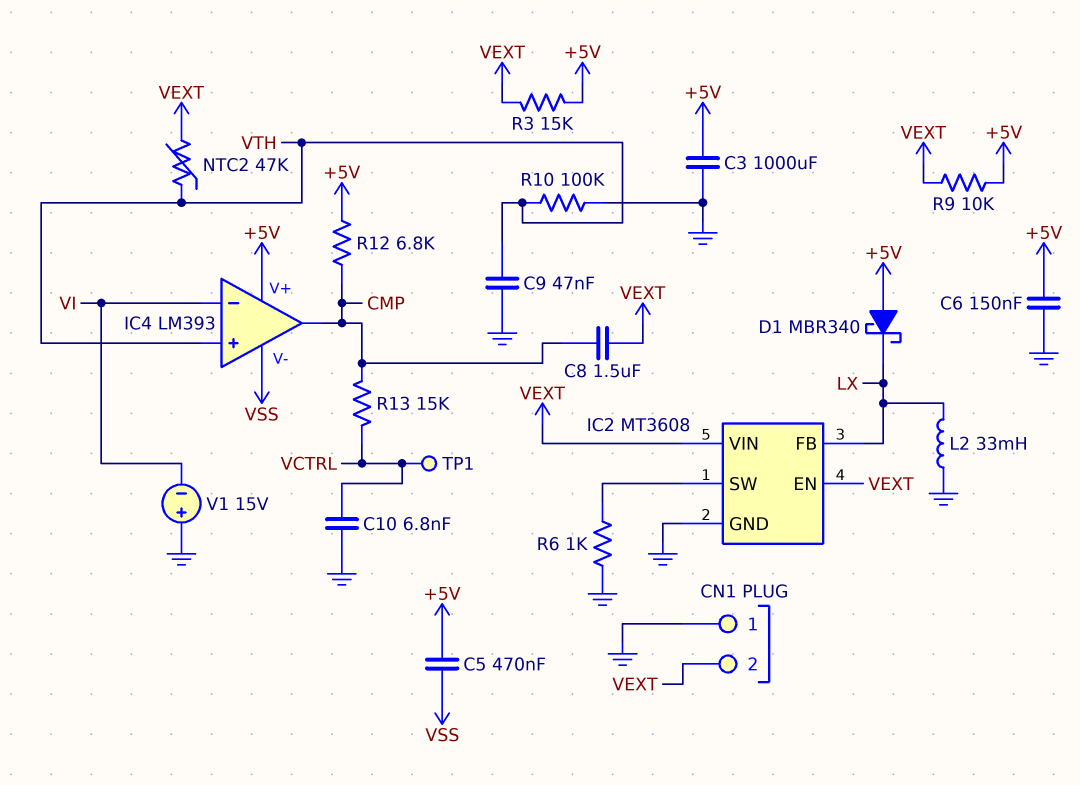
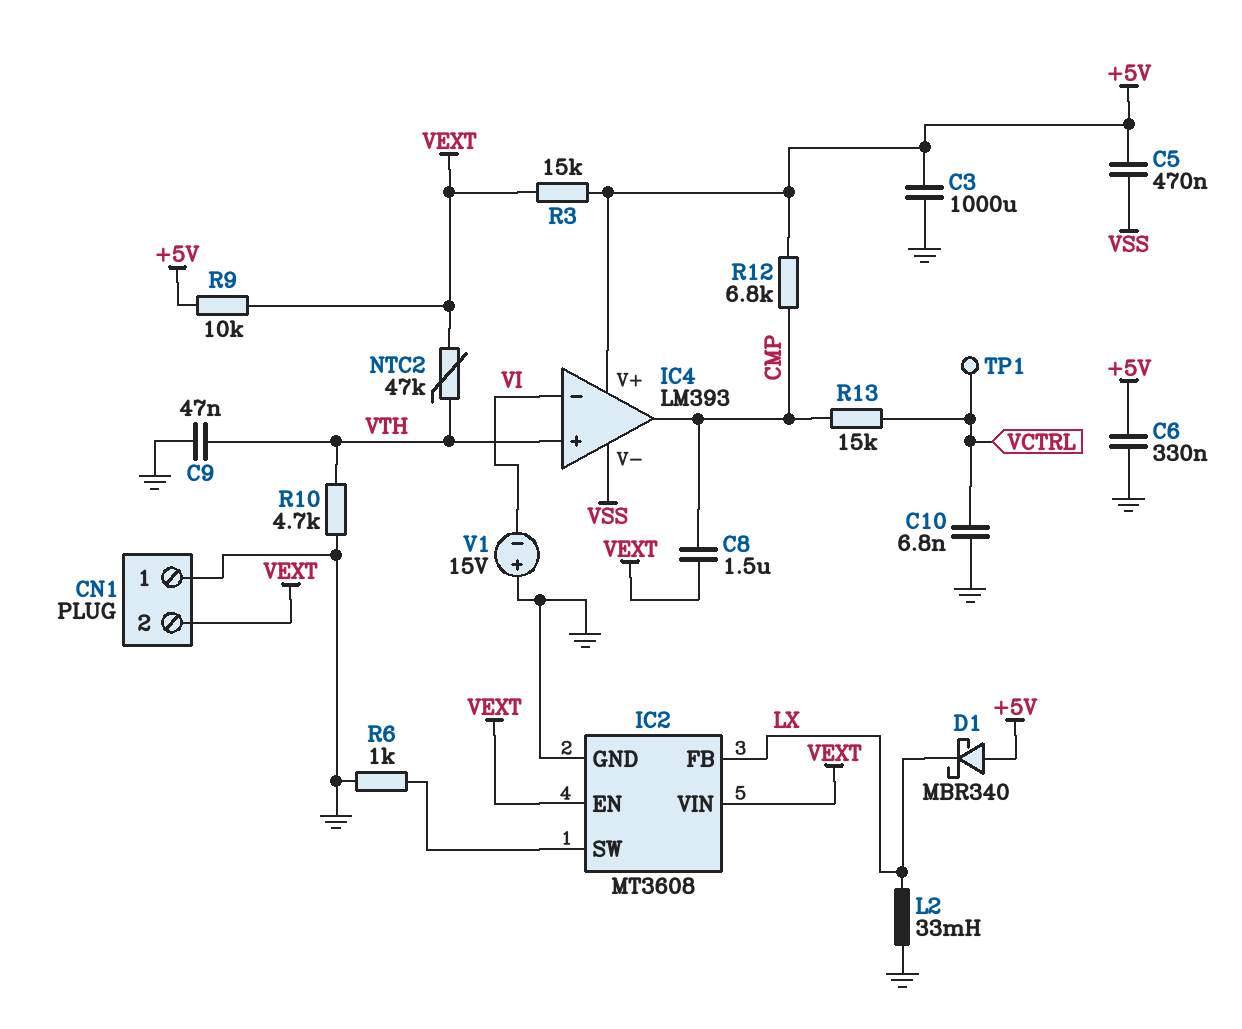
C6: 150nF (+5V, GND) -> 330nF (+5V, GND)
R10: 100k (GND, VTH) -> 4.7k (GND, VTH)

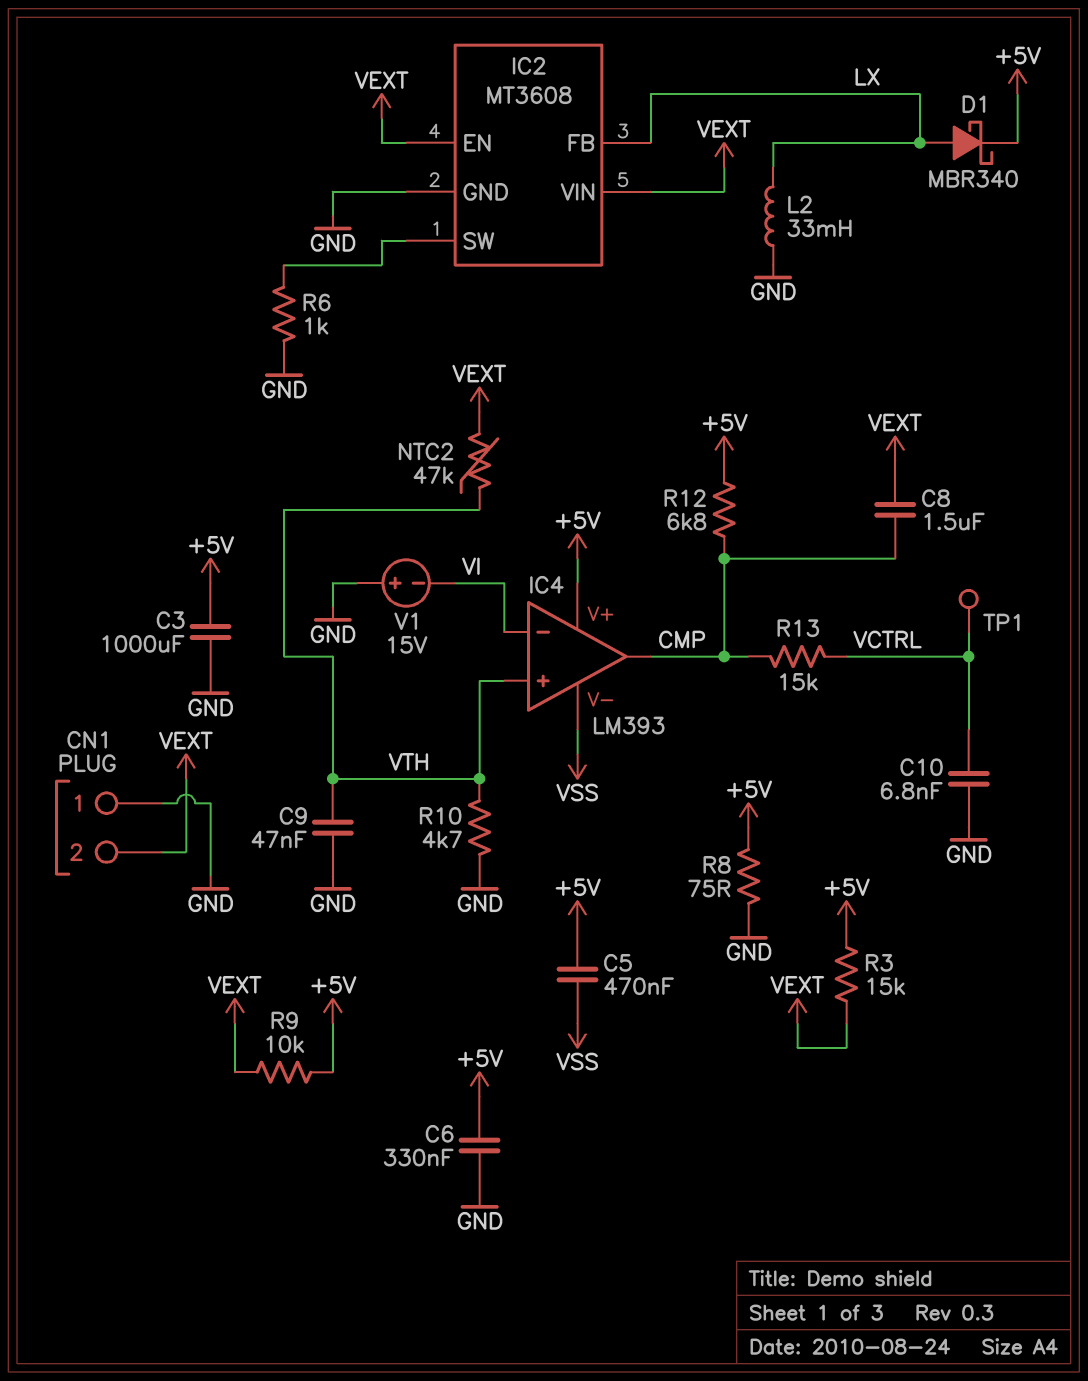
D1: schottky MBR340 (A +5V, K LX) -> schottky MBR340 (A LX, K +5V)
R8: none -> 75 (+5V, GND)

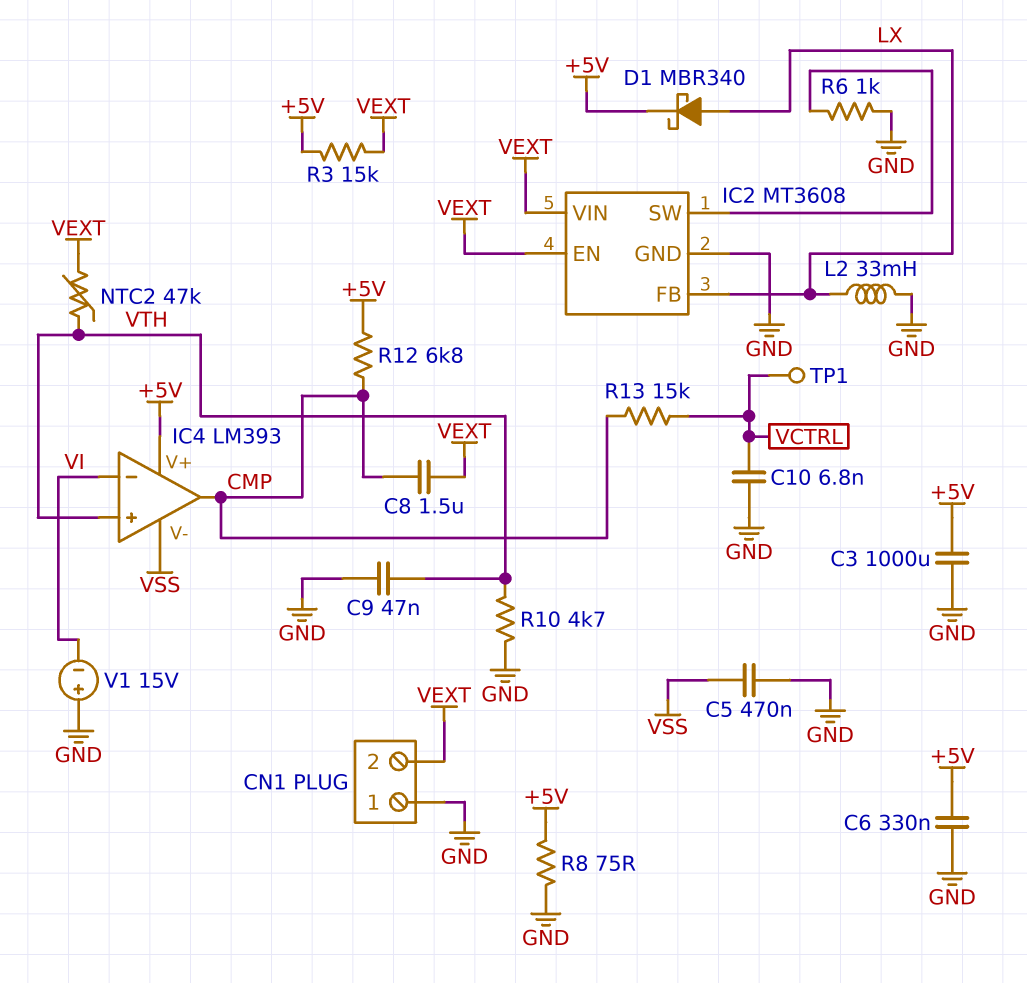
C5: 470nF (+5V, VSS) -> 470nF (GND, VSS)
R9: 10k (+5V, VEXT) -> none

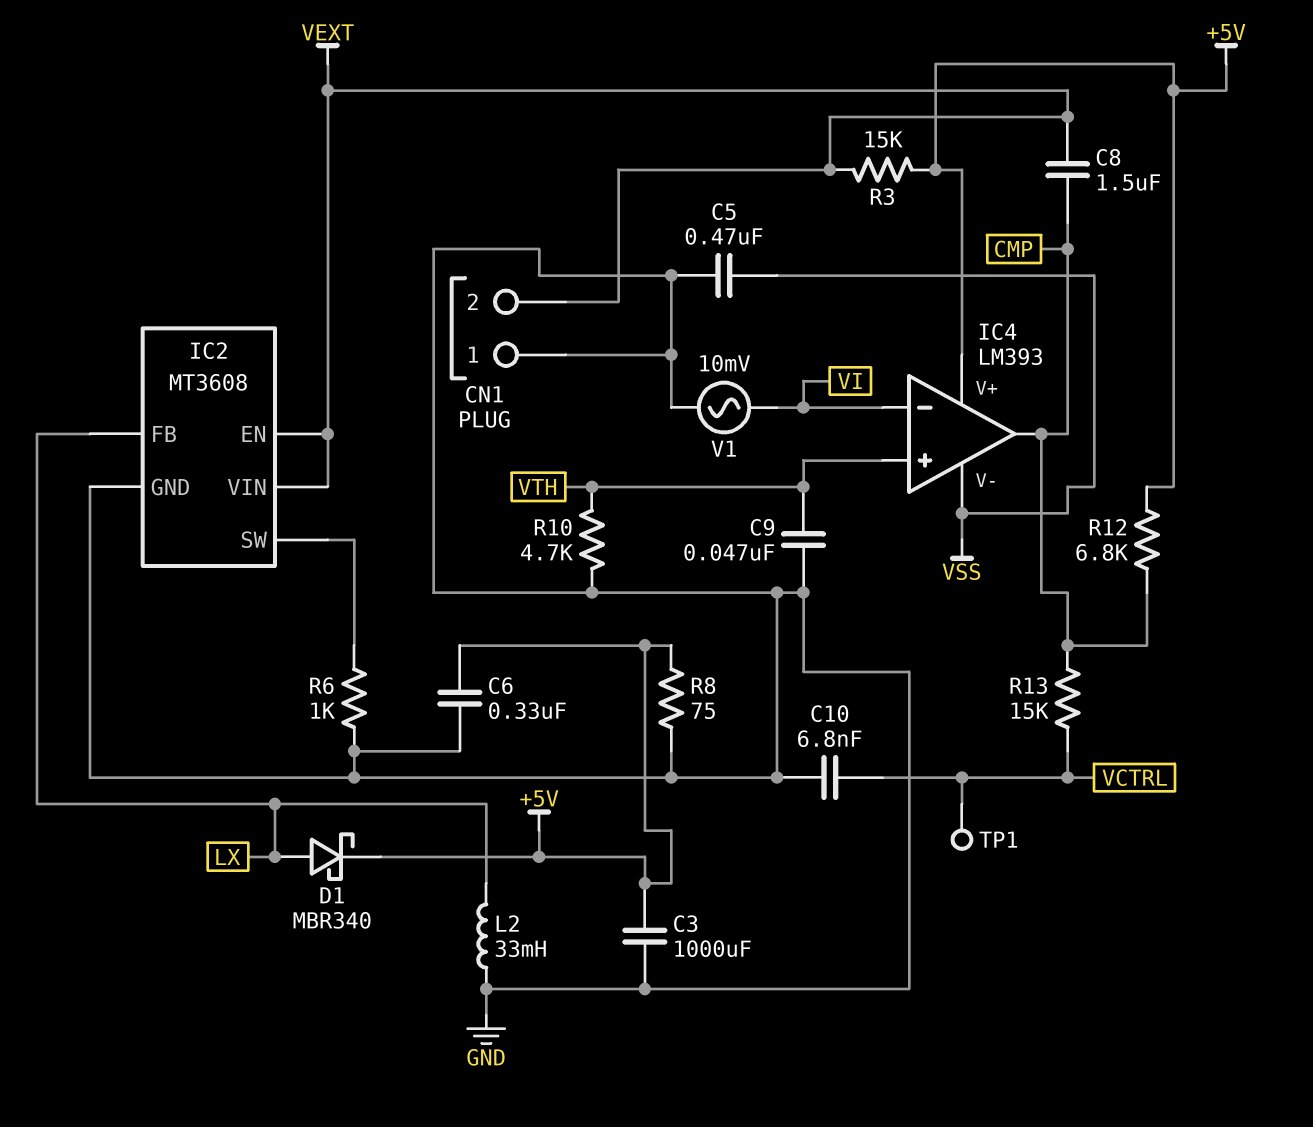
NTC2: 47k (VEXT, VTH) -> none
V1: 15V (plus GND, minus VI) -> AC 10mV (GND, VI)

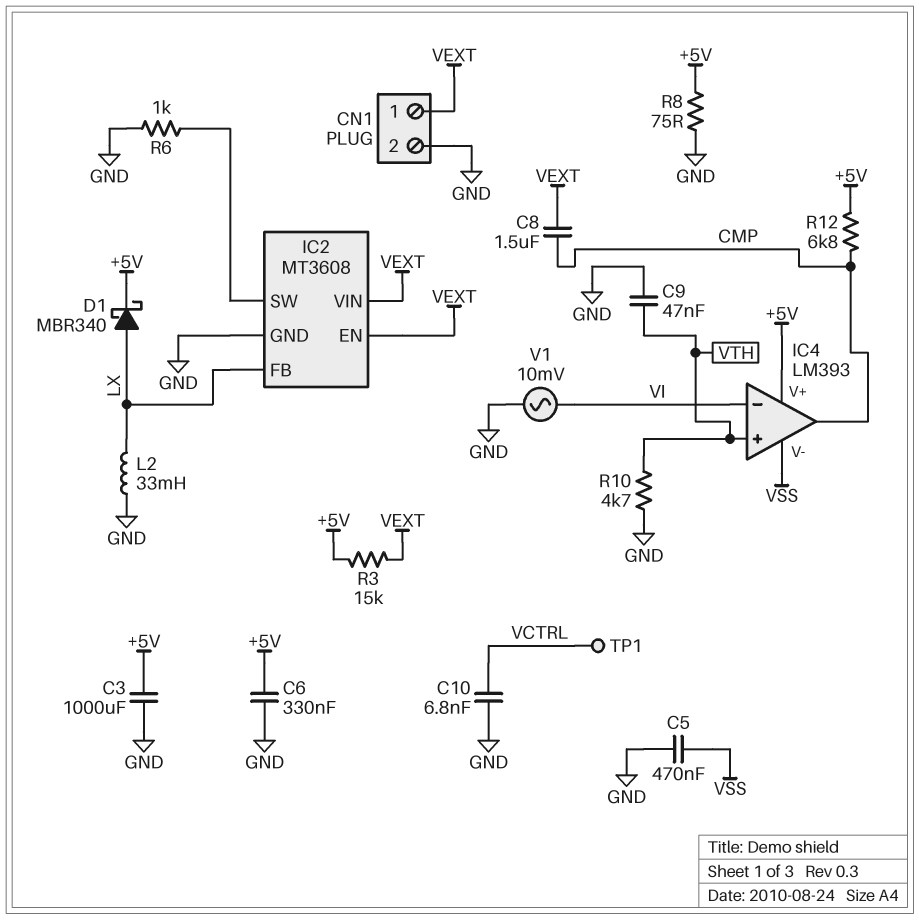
CN1 pin 1: GND -> VEXT
CN1 pin 2: VEXT -> GND
R13: 15k (CMP, VCTRL) -> none

